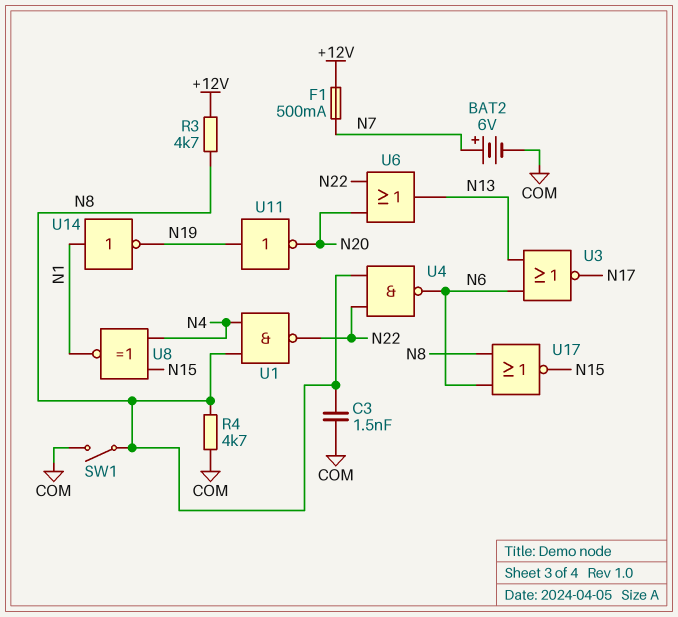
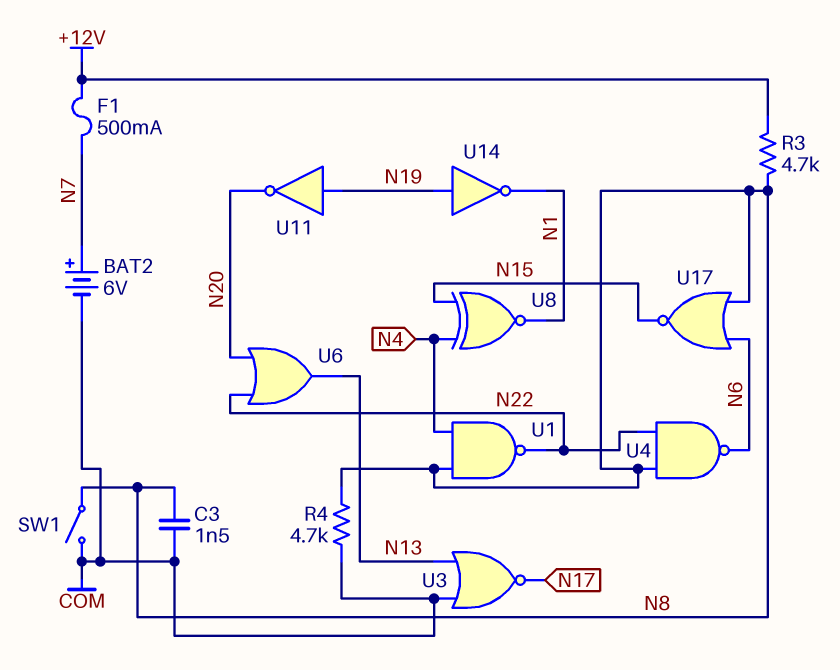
U3: NOR (in N6, in N13, out N17) -> NOR (in COM, in N13, out N17)
U14: NOT (in N1, out N19) -> NOT (in N19, out N1)

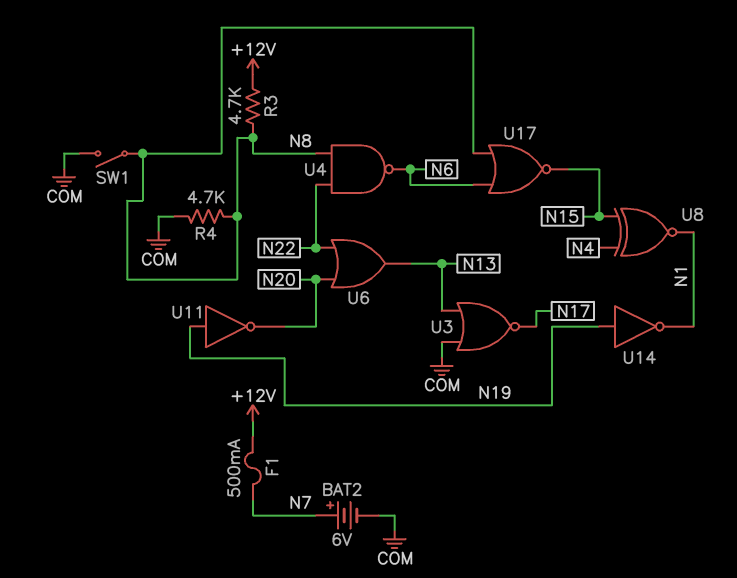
C3: 1.5nF (COM, N8) -> none
U1: NAND (in N4, in N8, out N22) -> none

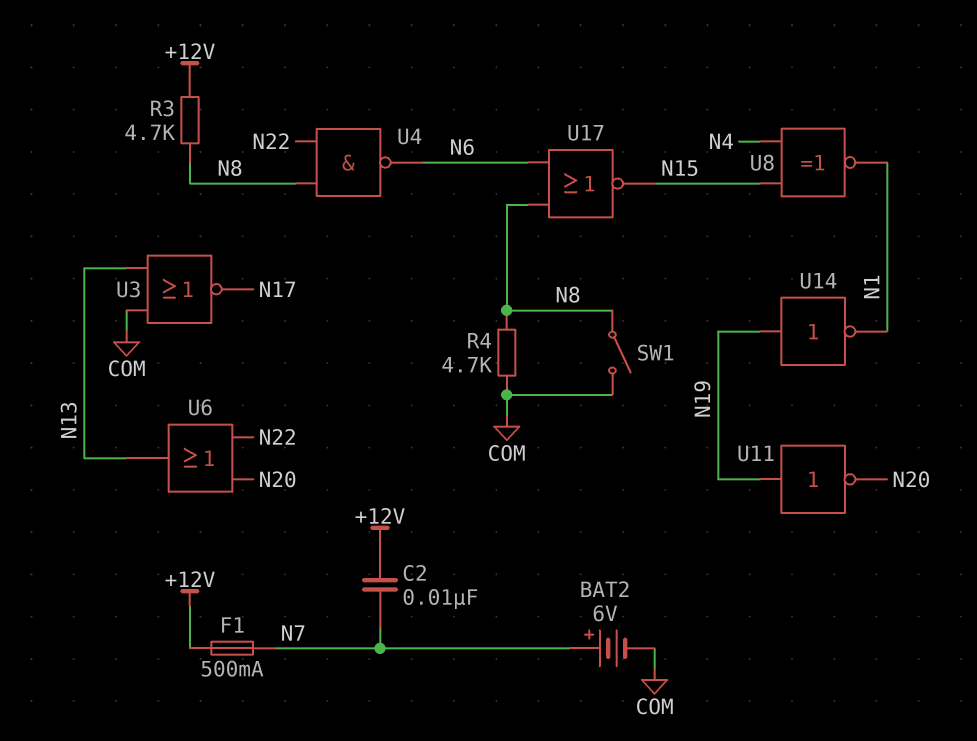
C2: none -> 10nF (+12V, N7)

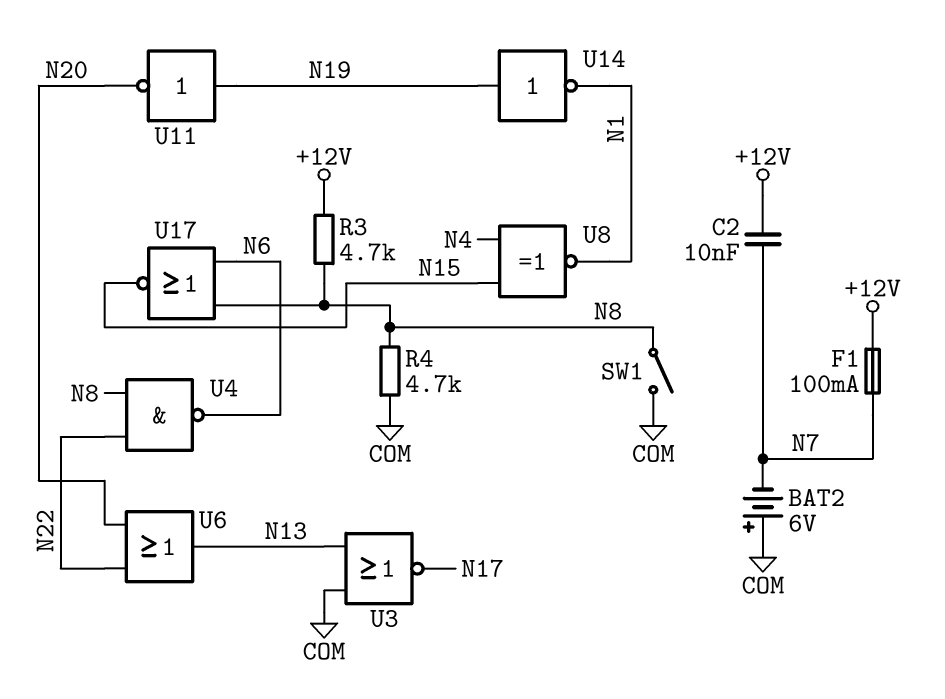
BAT2: 6V (plus N7, minus COM) -> 6V (plus COM, minus N7)
F1: 500mA (+12V, N7) -> 100mA (+12V, N7)

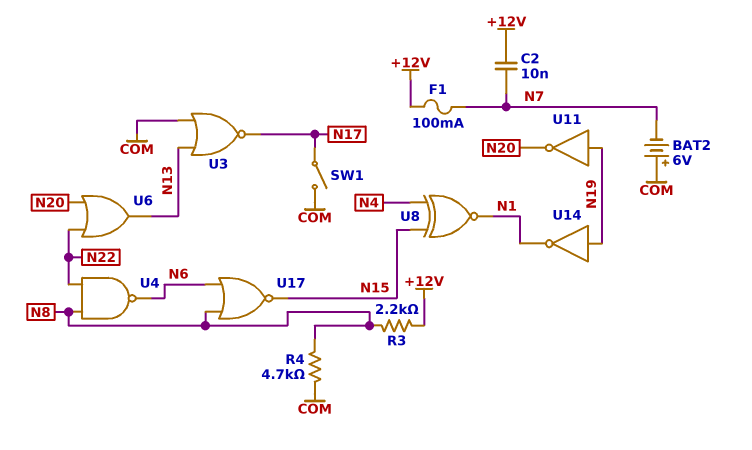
R3: 4.7k (+12V, N8) -> 2.2k (+12V, N8)
SW1: switch (COM, N8) -> switch (COM, N17)

